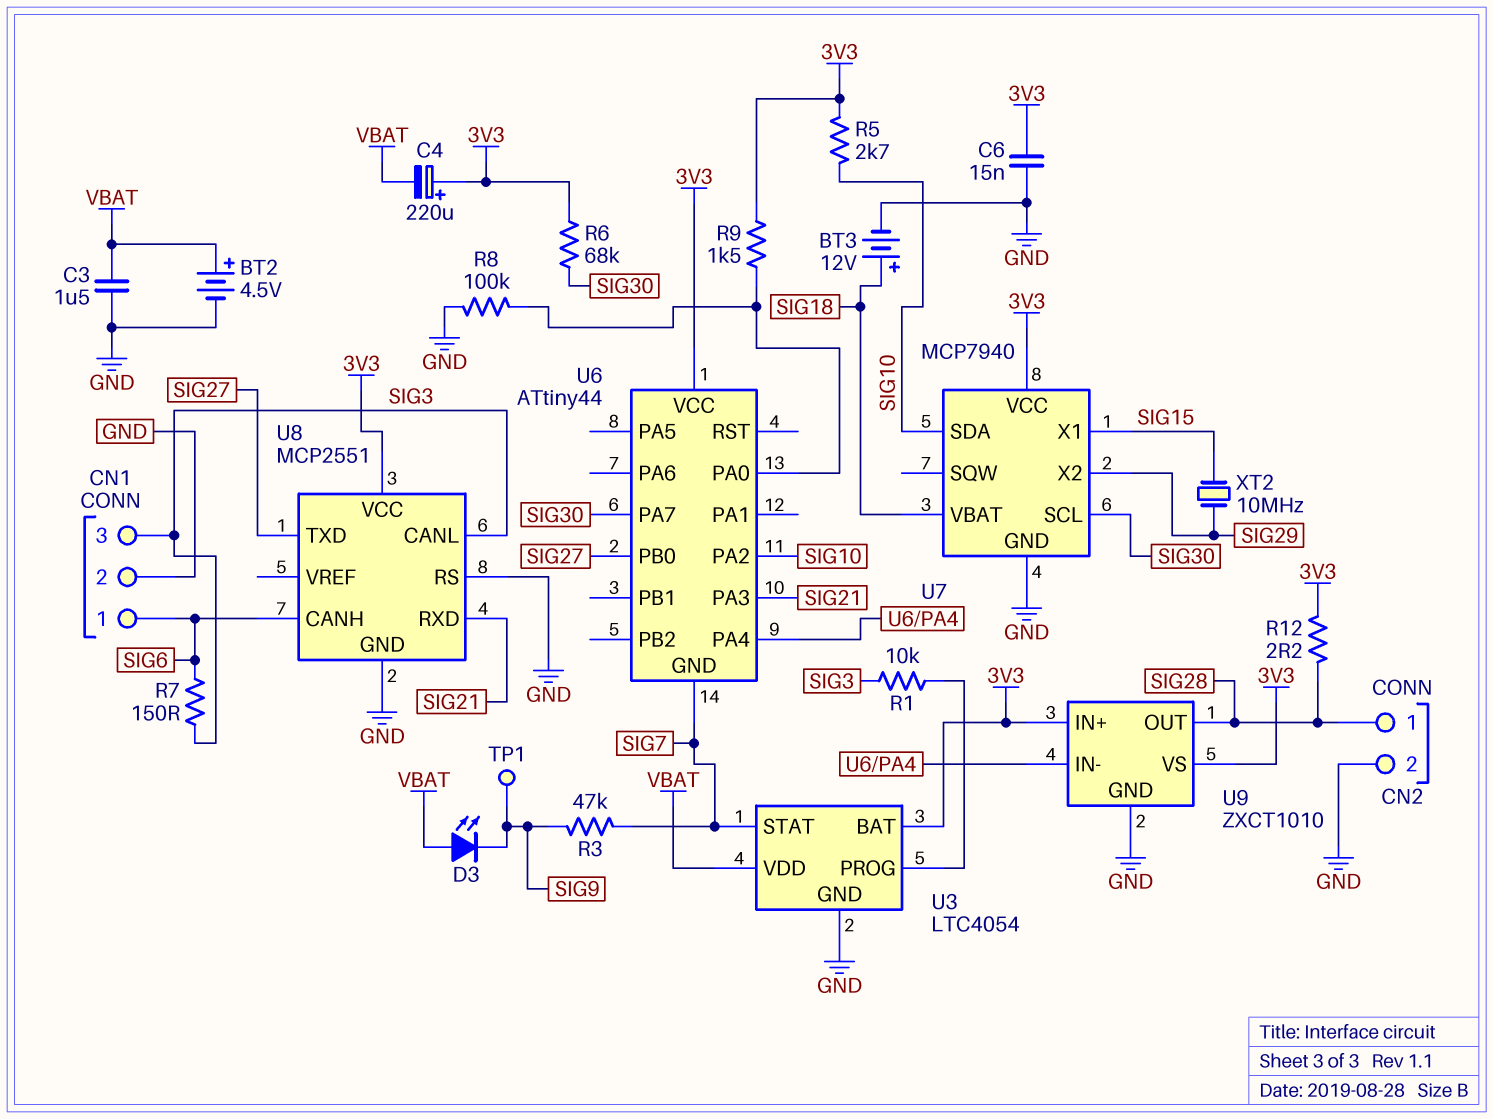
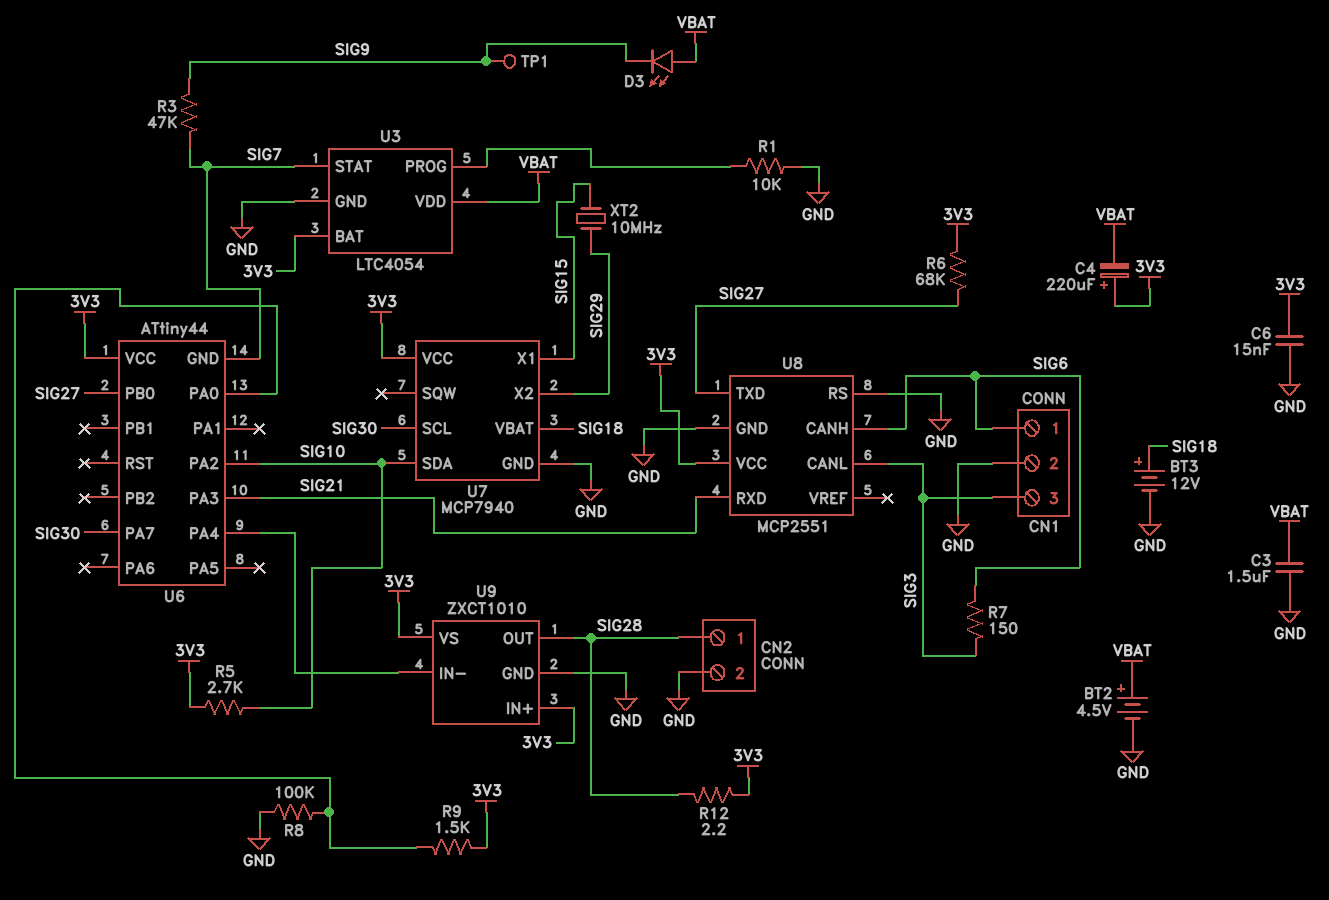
R1: 10k (SIG3, U3/PROG) -> 10k (GND, U3/PROG)
R6: 68k (3V3, SIG30) -> 68k (3V3, SIG27)

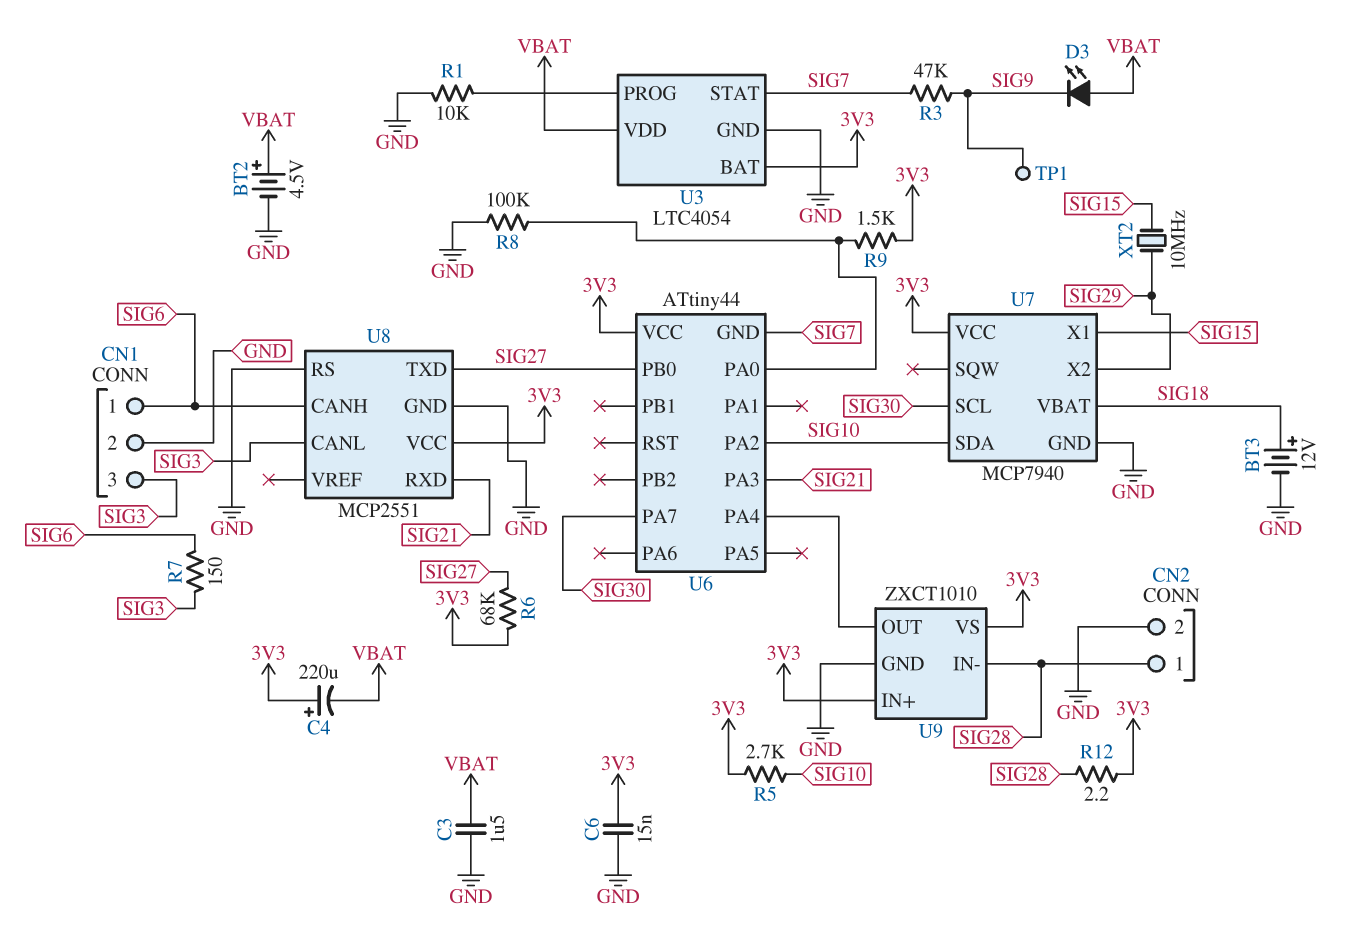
U9 pin IN-: U6/PA4 -> SIG28
U9 pin OUT: SIG28 -> U6/PA4

